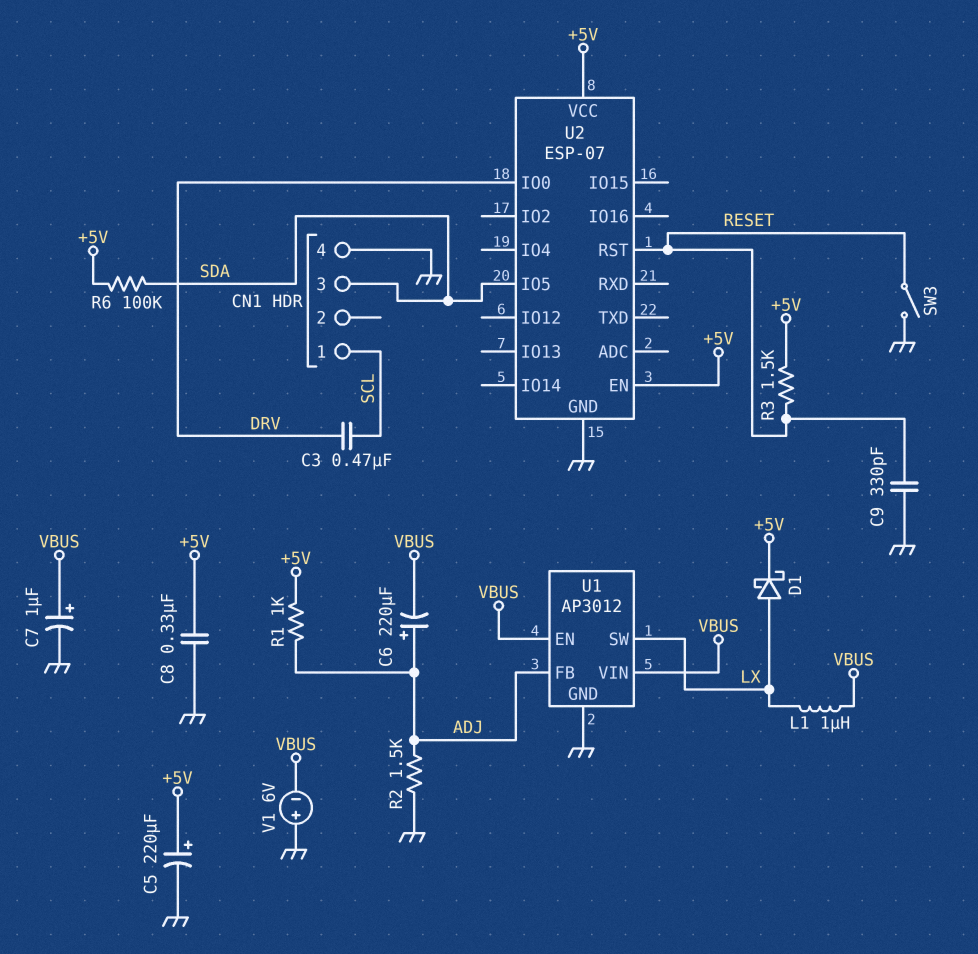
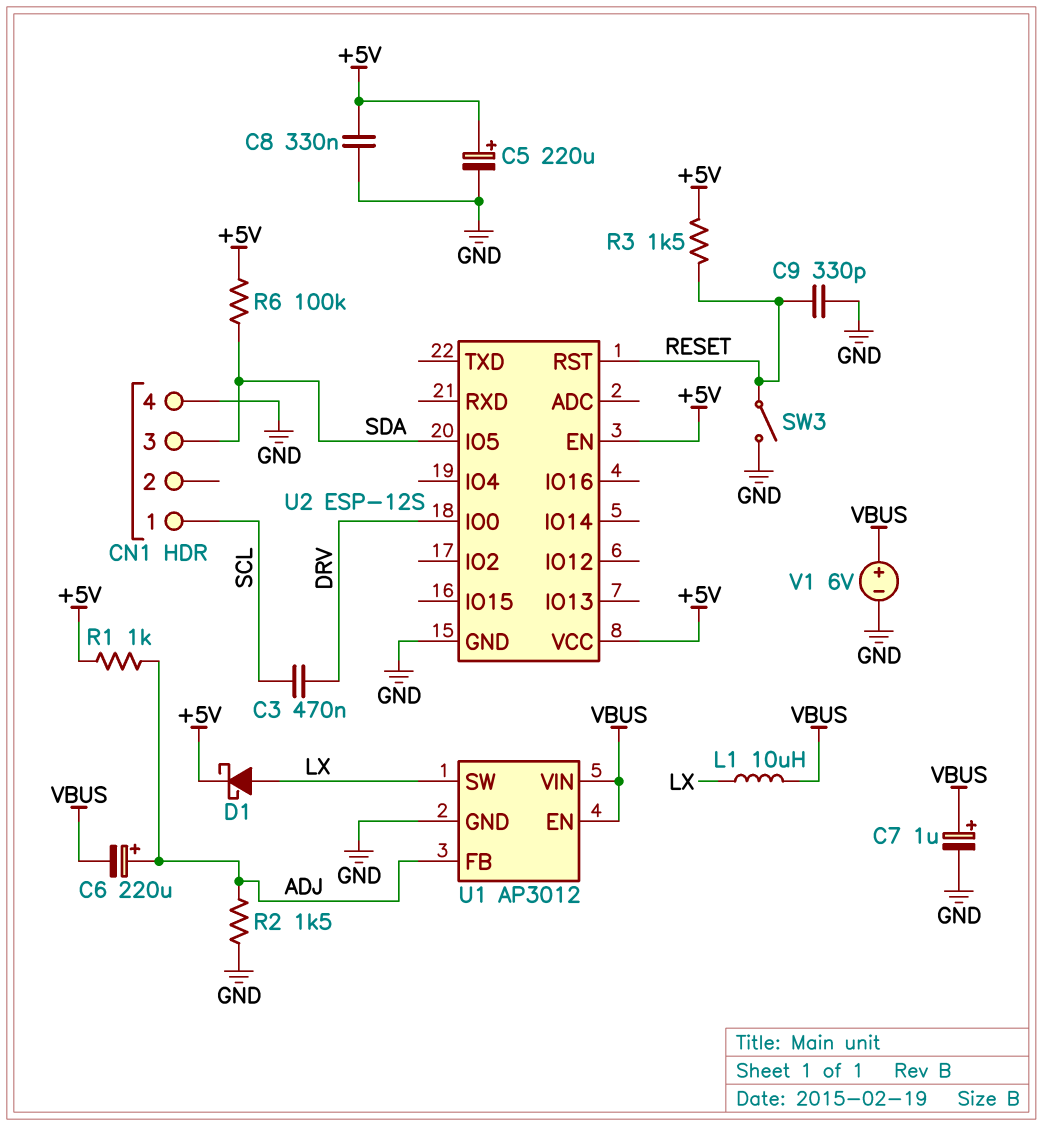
L1: 1uH (LX, VBUS) -> 10uH (LX, VBUS)
U2: ESP-07 -> ESP-12S
V1: 6V (plus GND, minus VBUS) -> 6V (plus VBUS, minus GND)

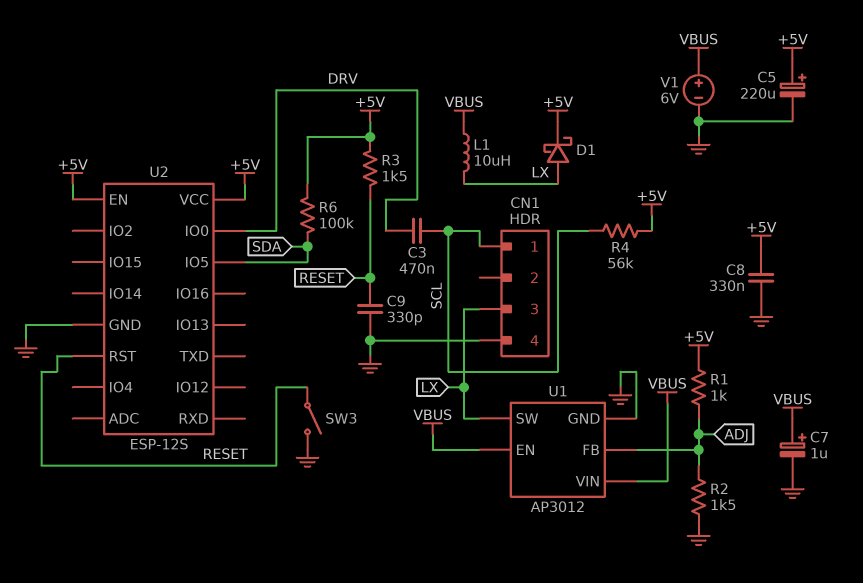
C6: 220uF (plus ADJ, minus VBUS) -> none
CN1 pin 3: SDA -> LX
R4: none -> 56k (+5V, SCL)

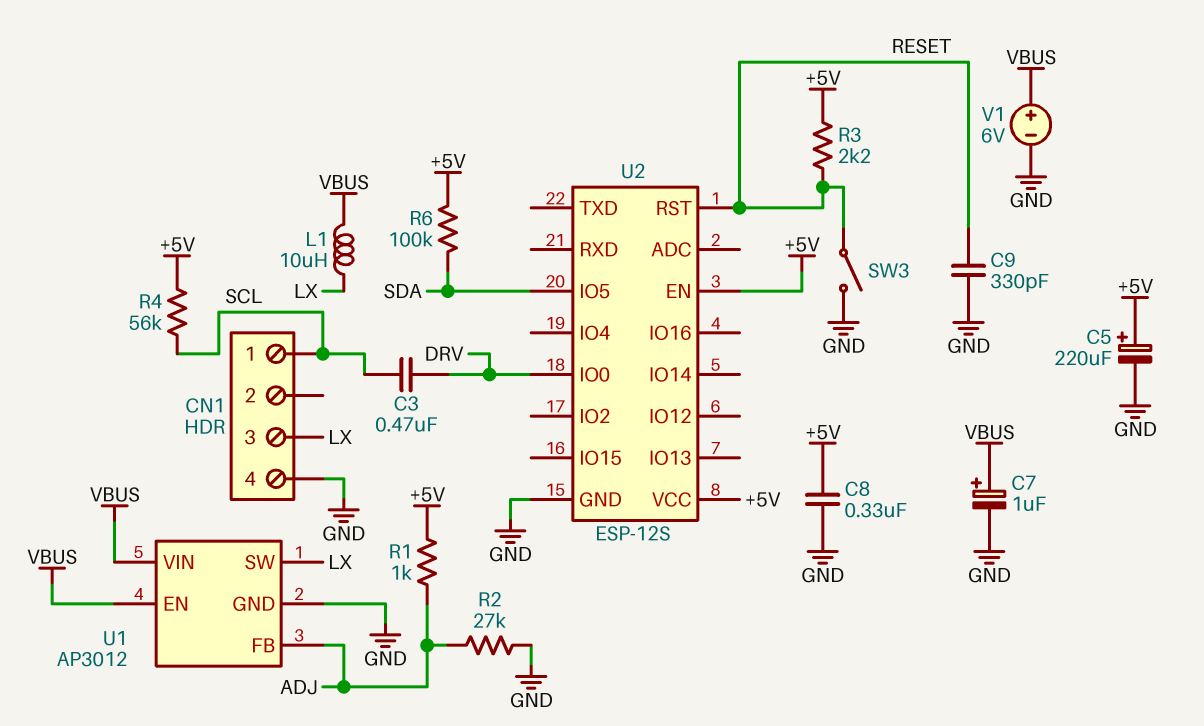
D1: schottky (A LX, K +5V) -> none
R2: 1.5k (ADJ, GND) -> 27k (ADJ, GND)
R3: 1.5k (+5V, RESET) -> 2.2k (+5V, RESET)

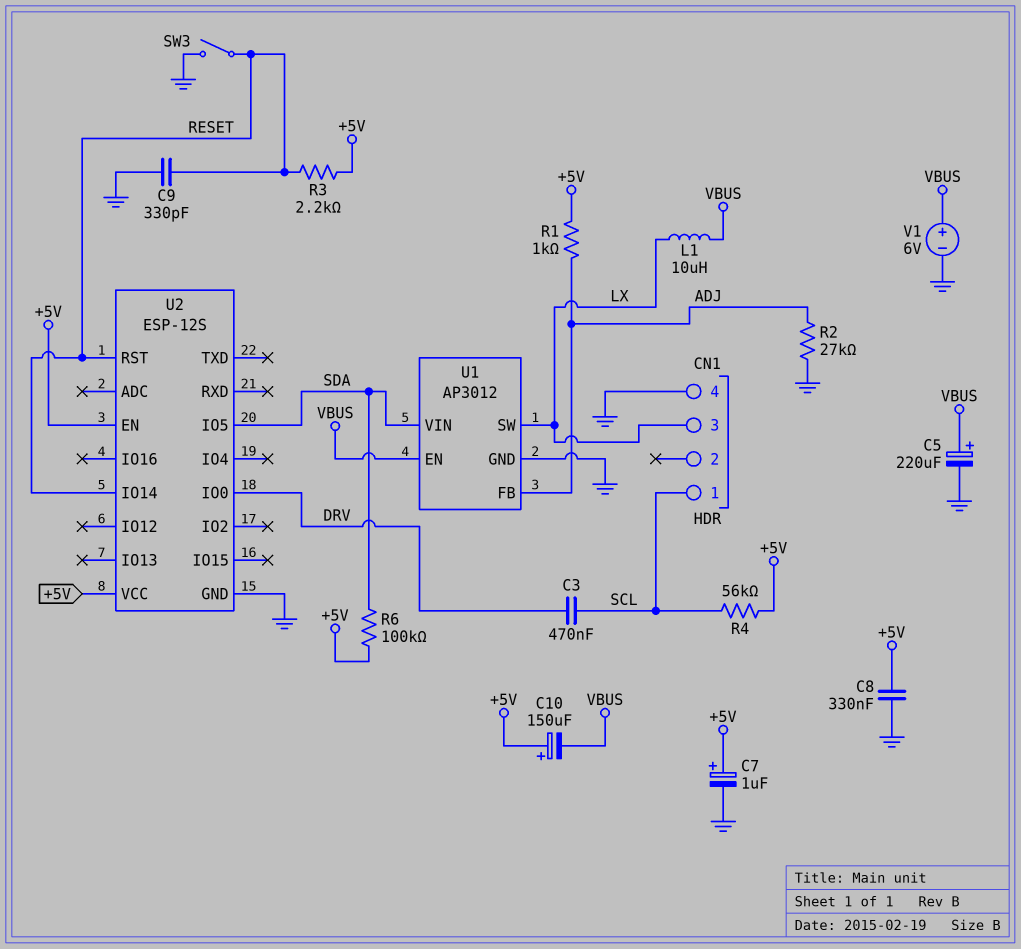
C5: 220uF (plus +5V, minus GND) -> 220uF (plus VBUS, minus GND)
C7: 1uF (plus VBUS, minus GND) -> 1uF (plus +5V, minus GND)
C10: none -> 150uF (plus +5V, minus VBUS)
U1 pin VIN: VBUS -> SDA
U2 pin IO14: none -> RESET

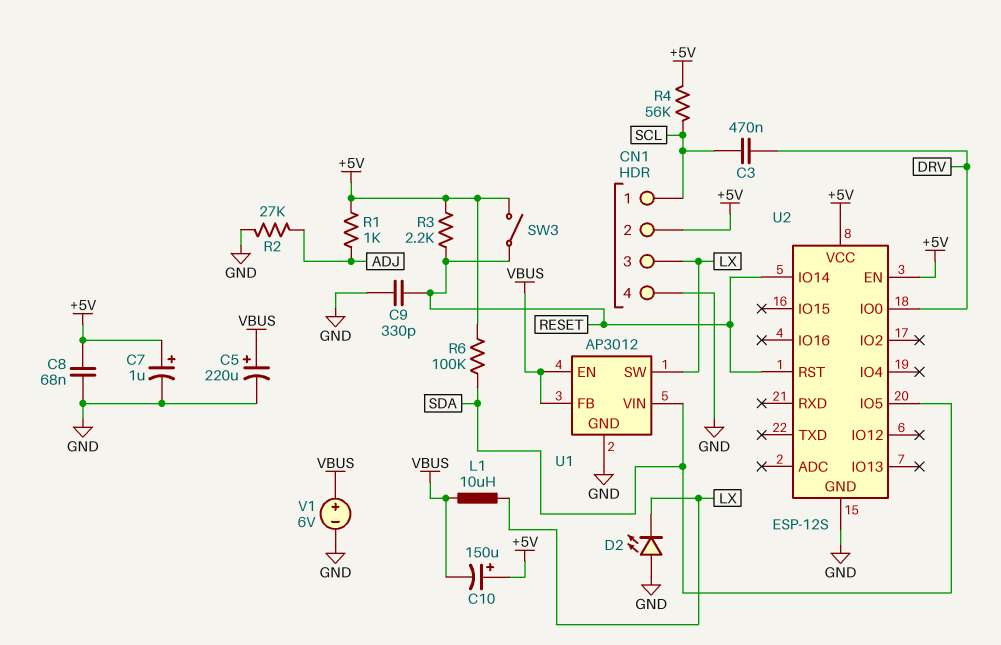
C8: 330nF (+5V, GND) -> 68nF (+5V, GND)
CN1 pin 2: none -> +5V
D2: none -> LED (A GND, K LX)
SW3: switch (GND, RESET) -> switch (+5V, RESET)
U1 pin FB: ADJ -> VBUS

